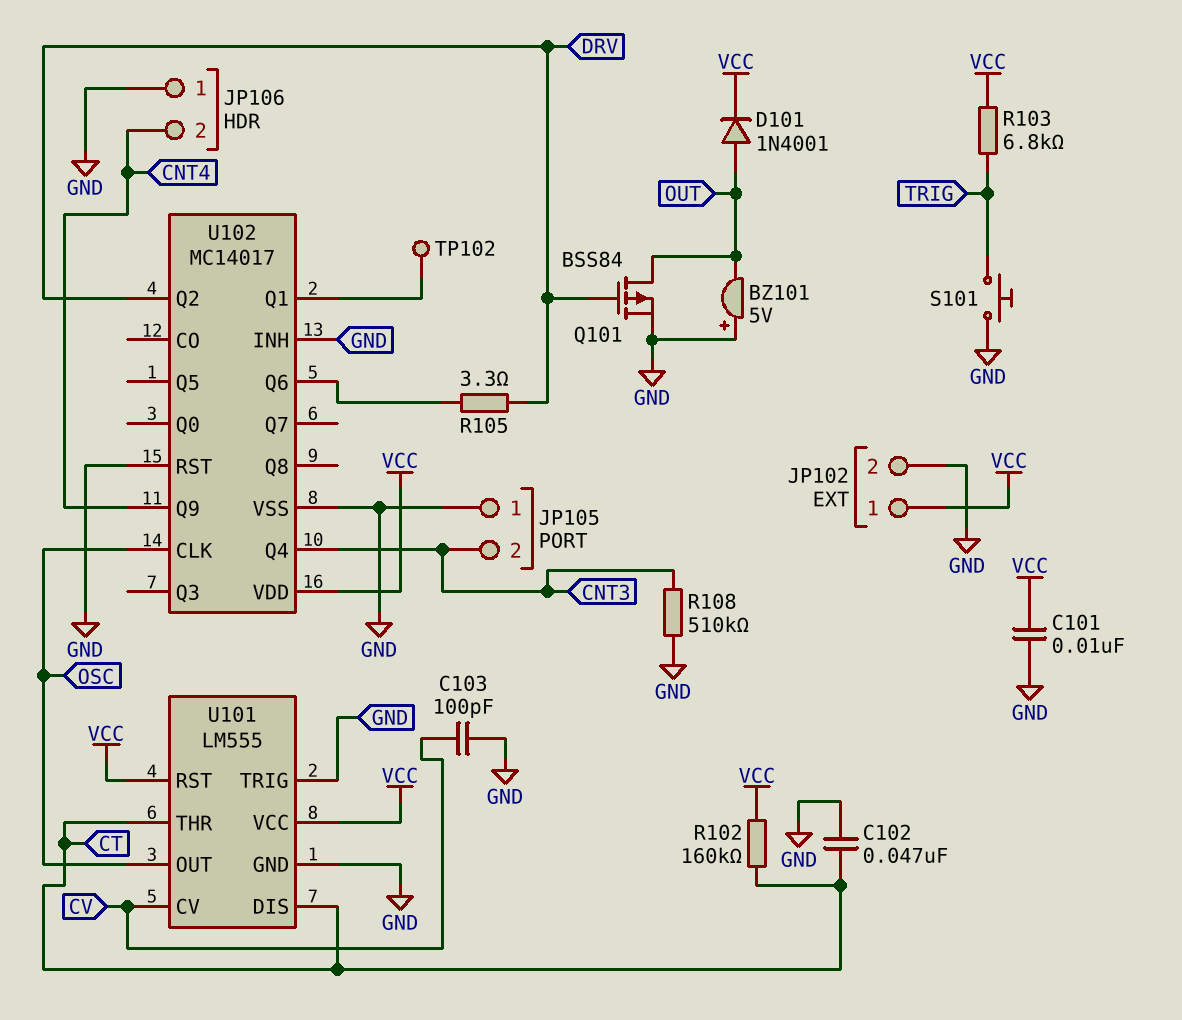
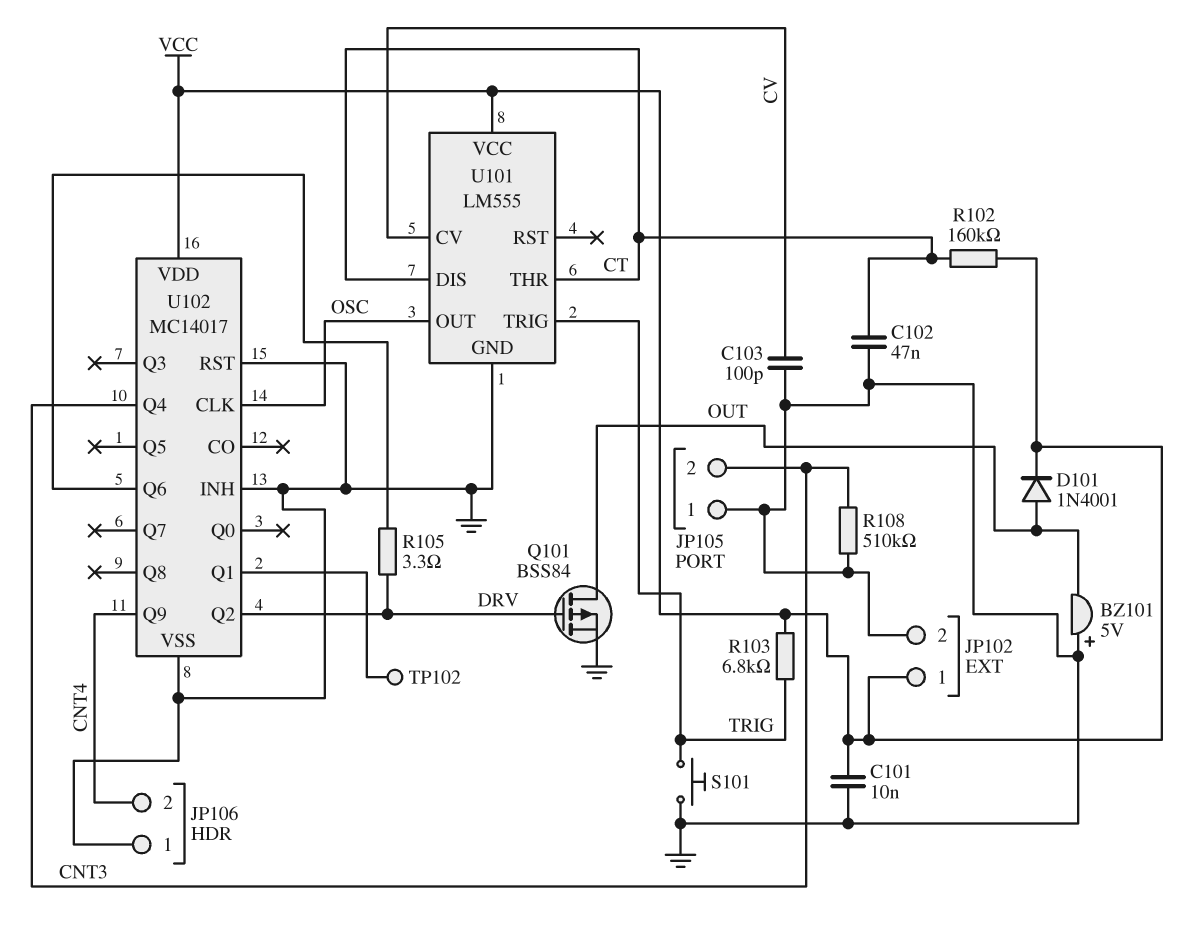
U101 pin RST: VCC -> none
U101 pin TRIG: GND -> TRIG

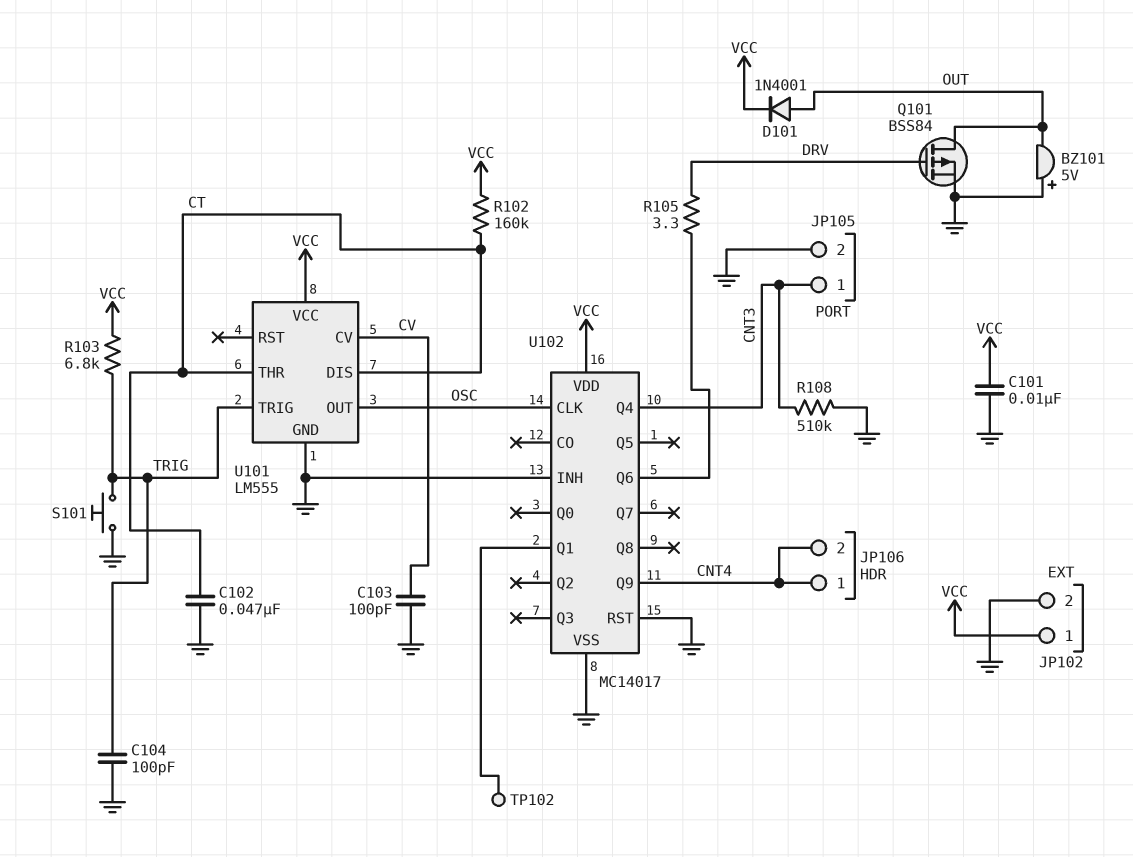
C104: none -> 100pF (GND, TRIG)
JP105 pin 1: GND -> CNT3
JP105 pin 2: CNT3 -> GND
JP106 pin 1: GND -> CNT4
U102 pin Q2: DRV -> none

